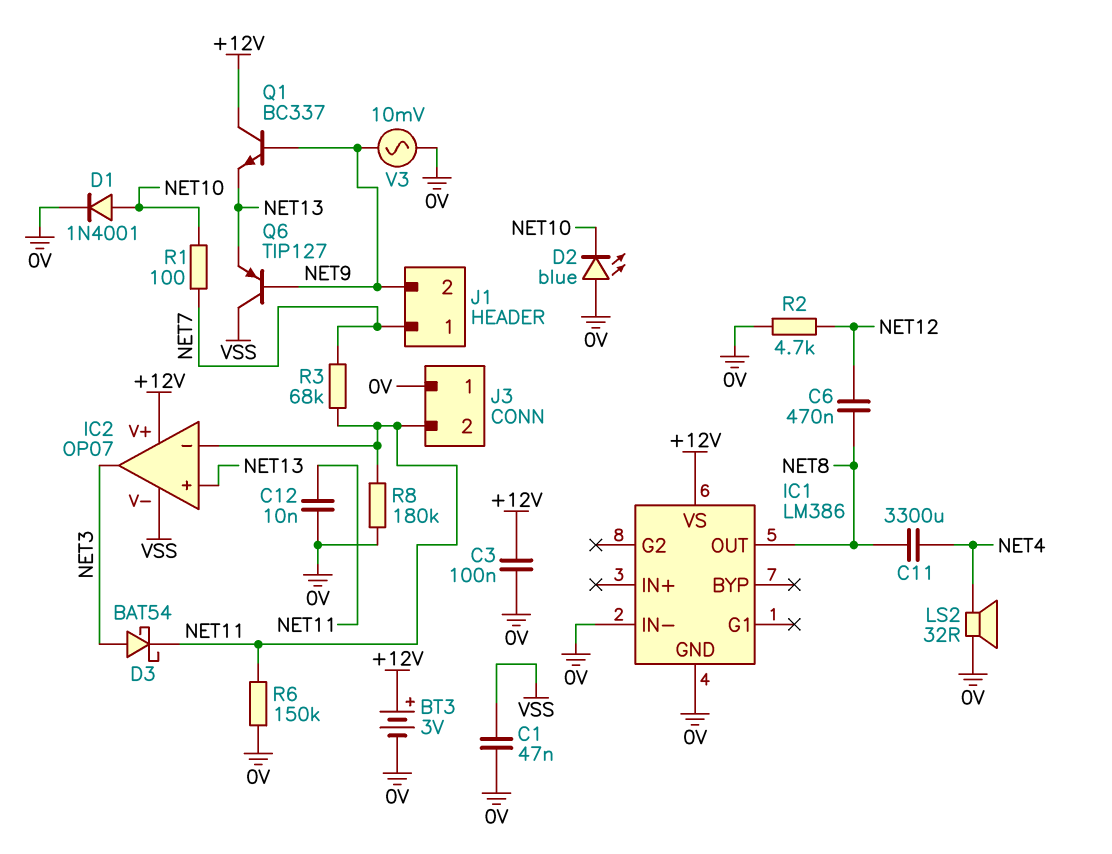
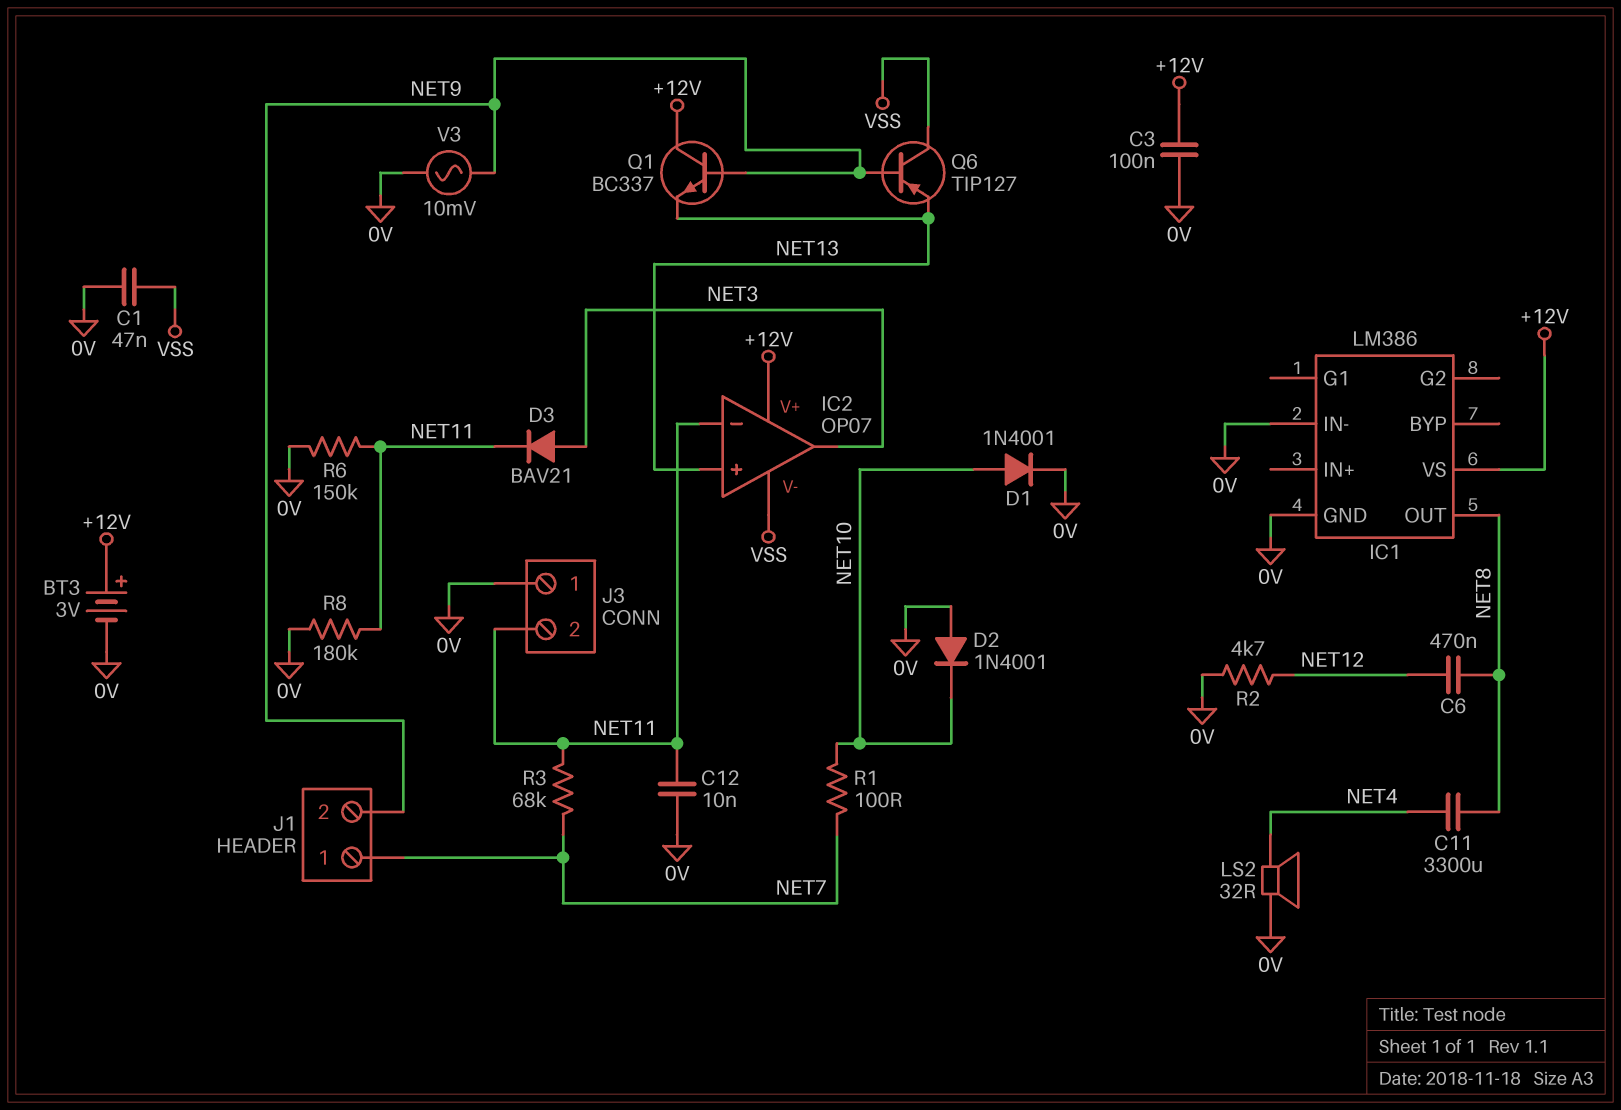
D2: LED blue (A 0V, K NET10) -> diode 1N4001 (A 0V, K NET10)
D3: schottky BAT54 (A NET3, K NET11) -> diode BAV21 (A NET3, K NET11)

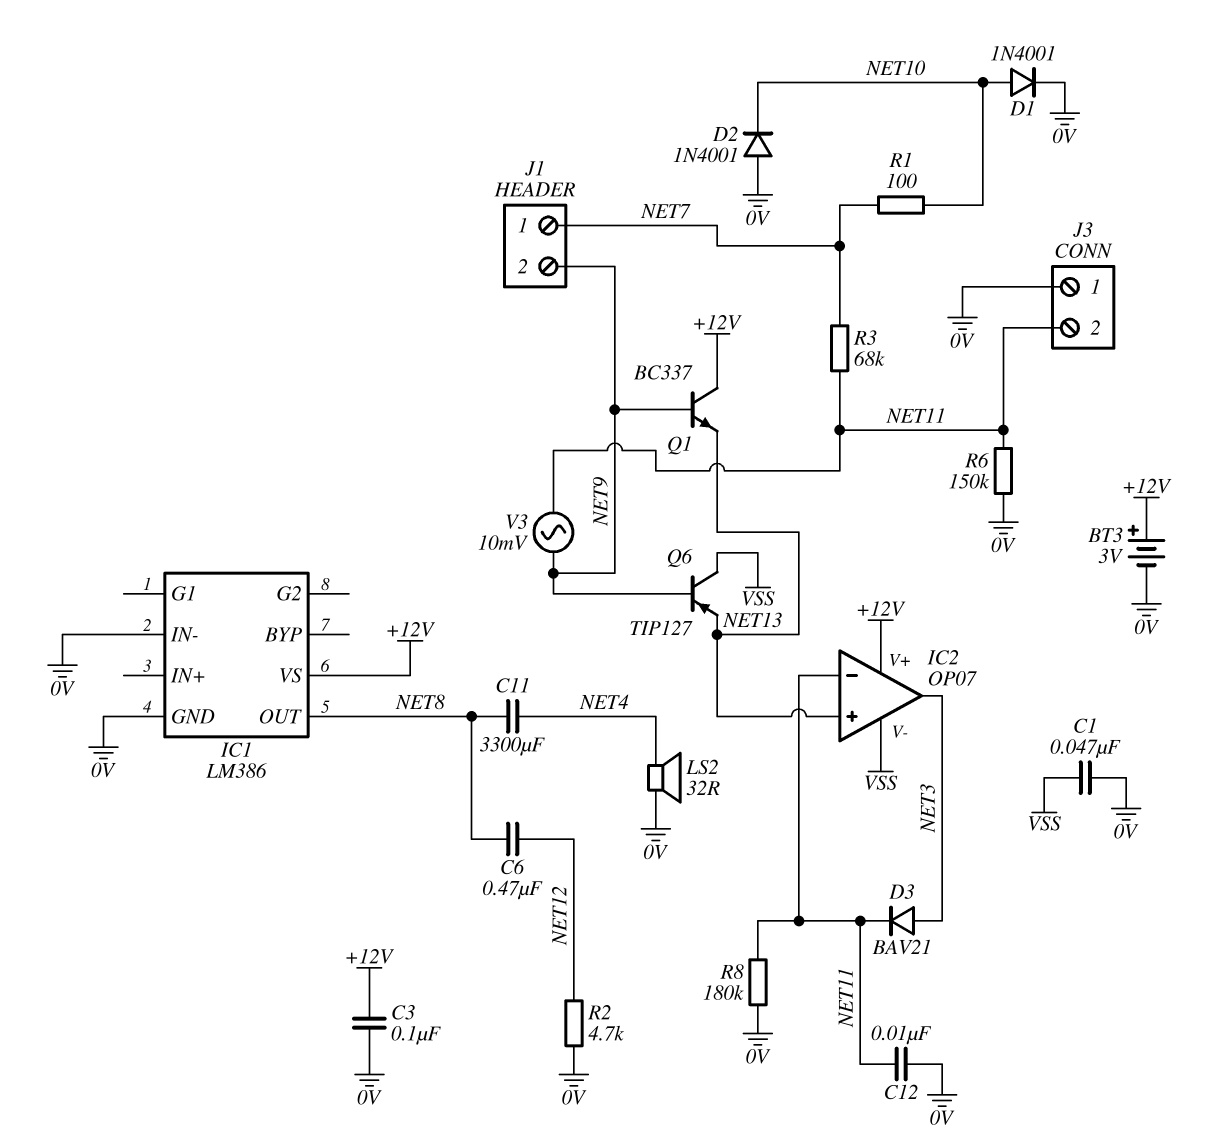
V3: AC 10mV (0V, NET9) -> AC 10mV (NET9, NET11)

